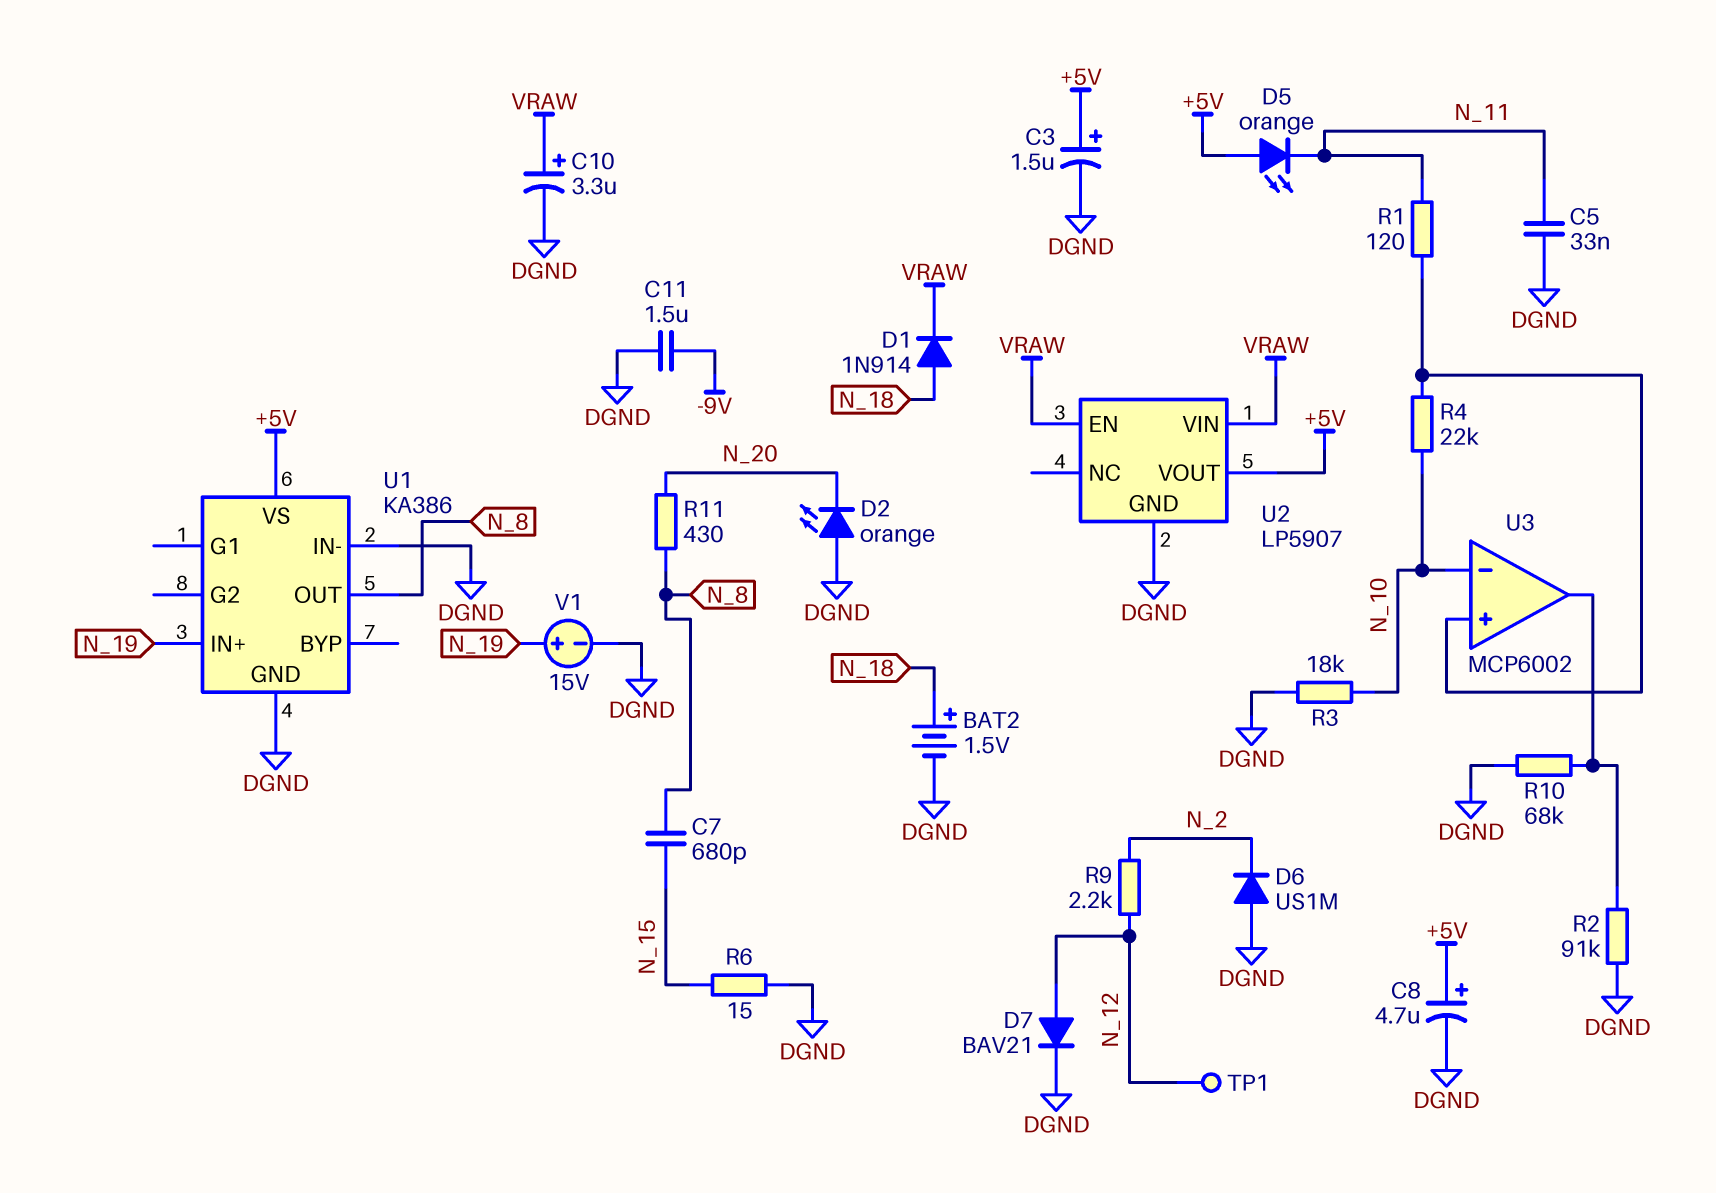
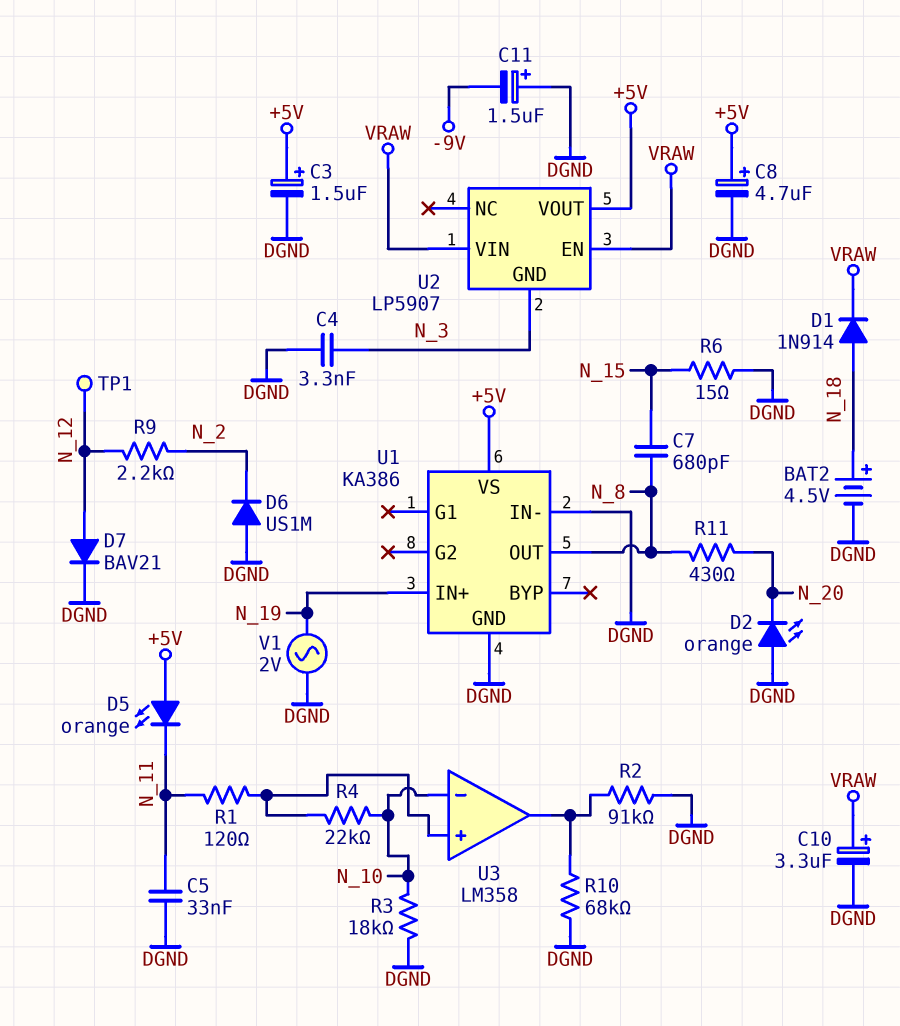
BAT2: 1.5V (plus N_18, minus DGND) -> 4.5V (plus N_18, minus DGND)
C4: none -> 3.3nF (DGND, N_3)
C11: 1.5uF (-9V, DGND) -> 1.5uF (plus DGND, minus -9V)
U2 pin GND: DGND -> N_3
U3: MCP6002 -> LM358
V1: 15V (plus N_19, minus DGND) -> AC 2V (DGND, N_19)

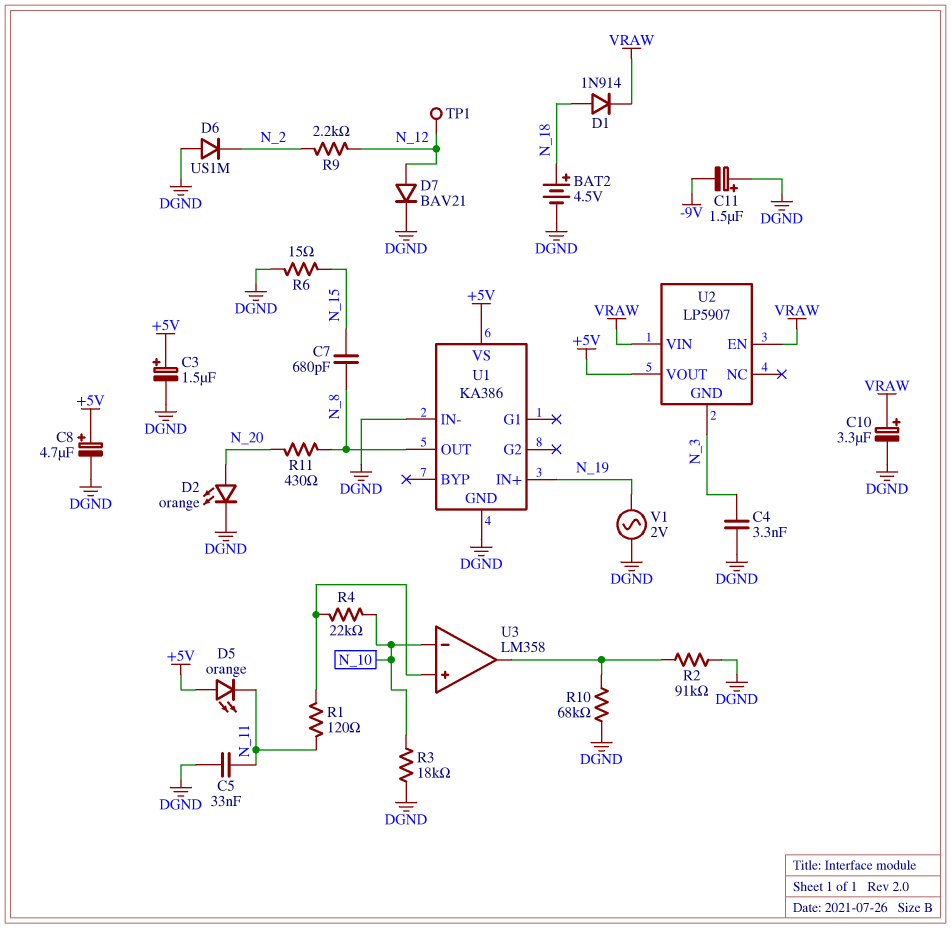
D2: LED orange (A DGND, K N_20) -> LED orange (A N_20, K DGND)

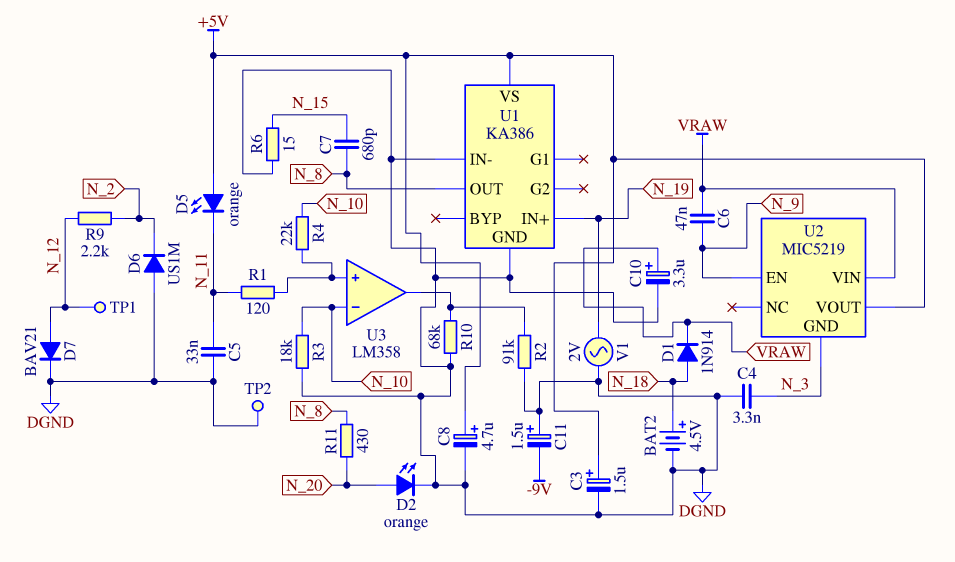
C6: none -> 47nF (N_9, VRAW)
TP2: none -> test point (DGND)
U2: LP5907 -> MIC5219
U2 pin EN: VRAW -> N_9

